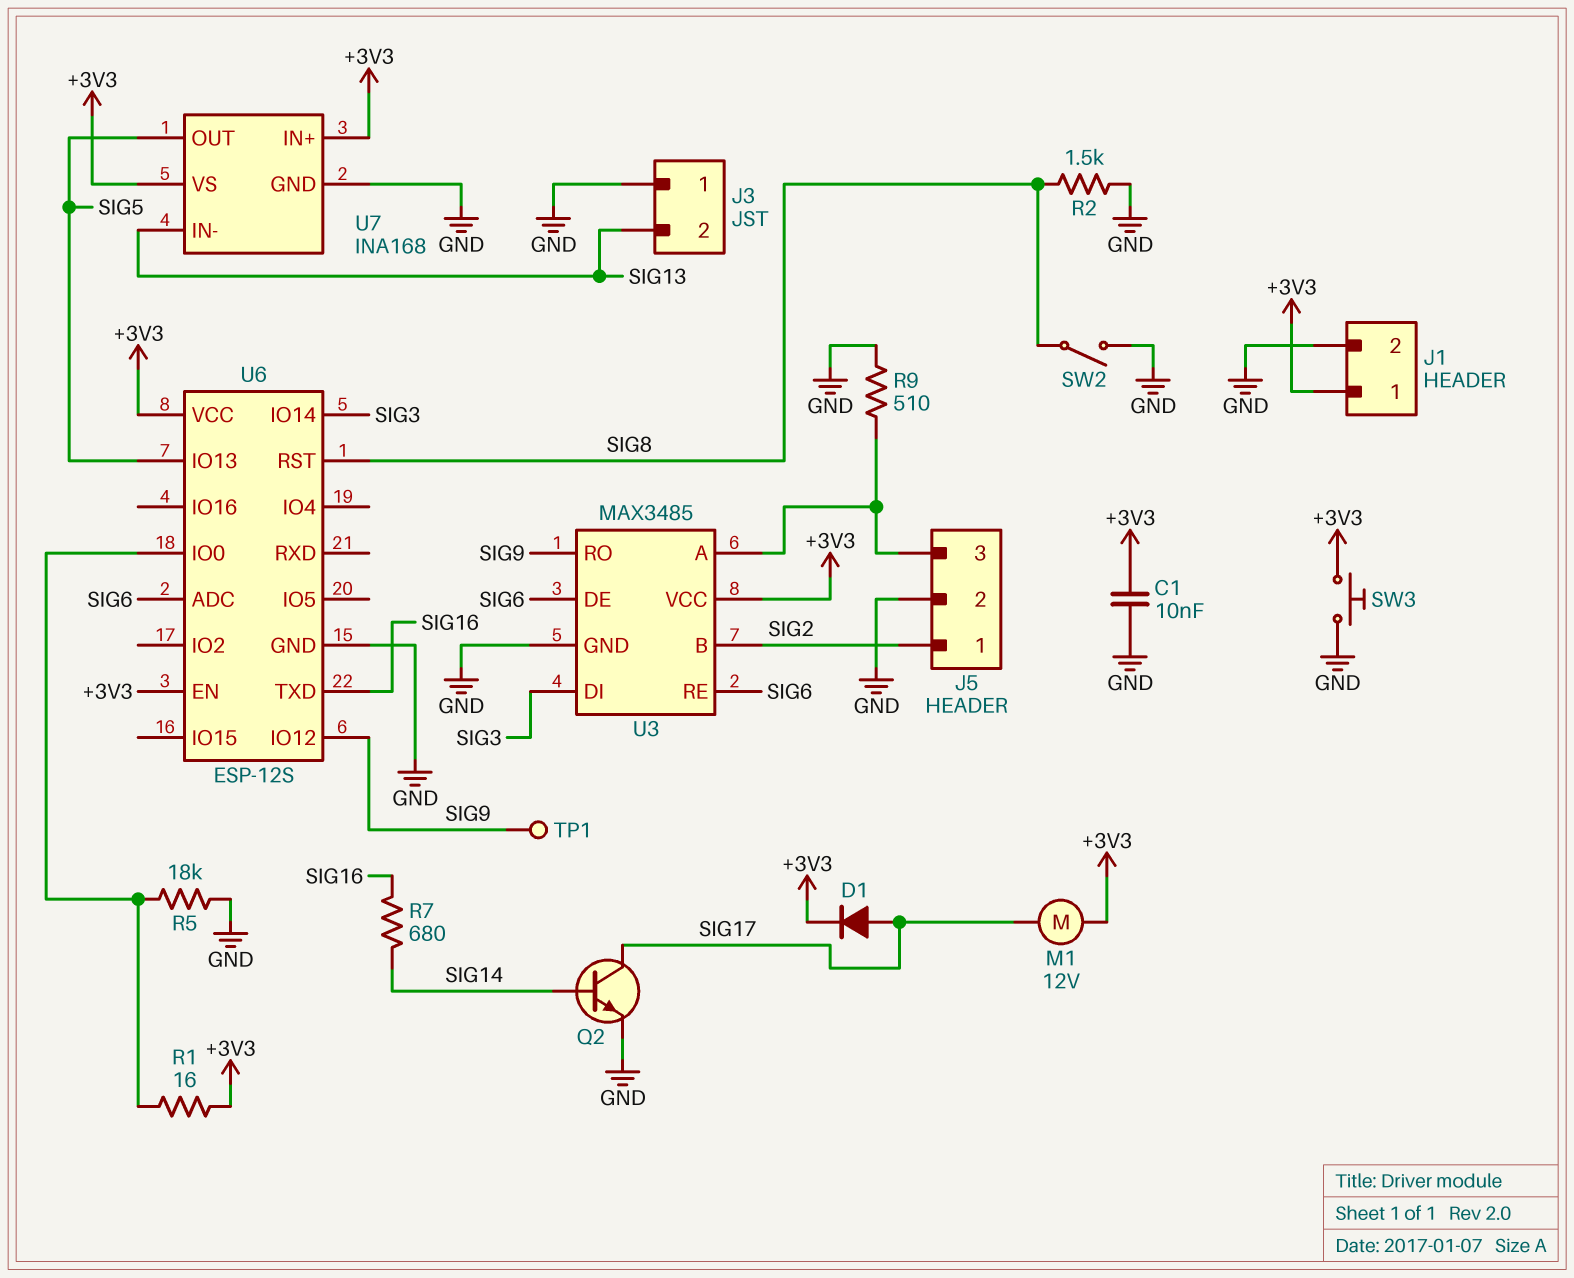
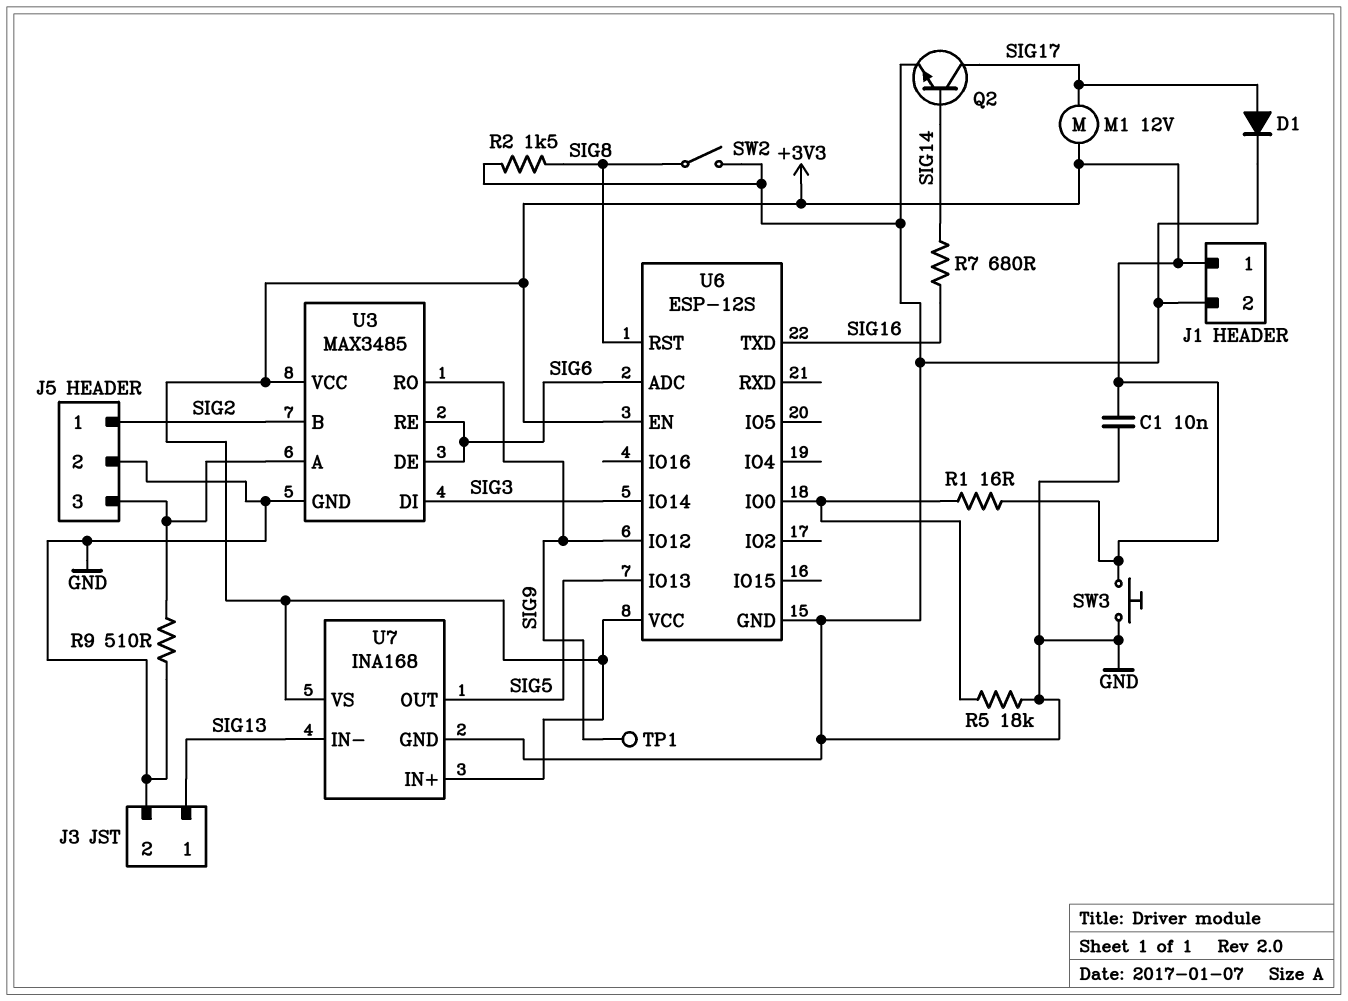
D1: diode (A SIG17, K +3V3) -> diode (A SIG17, K GND)
J3 pin 1: GND -> SIG13
J3 pin 2: SIG13 -> GND

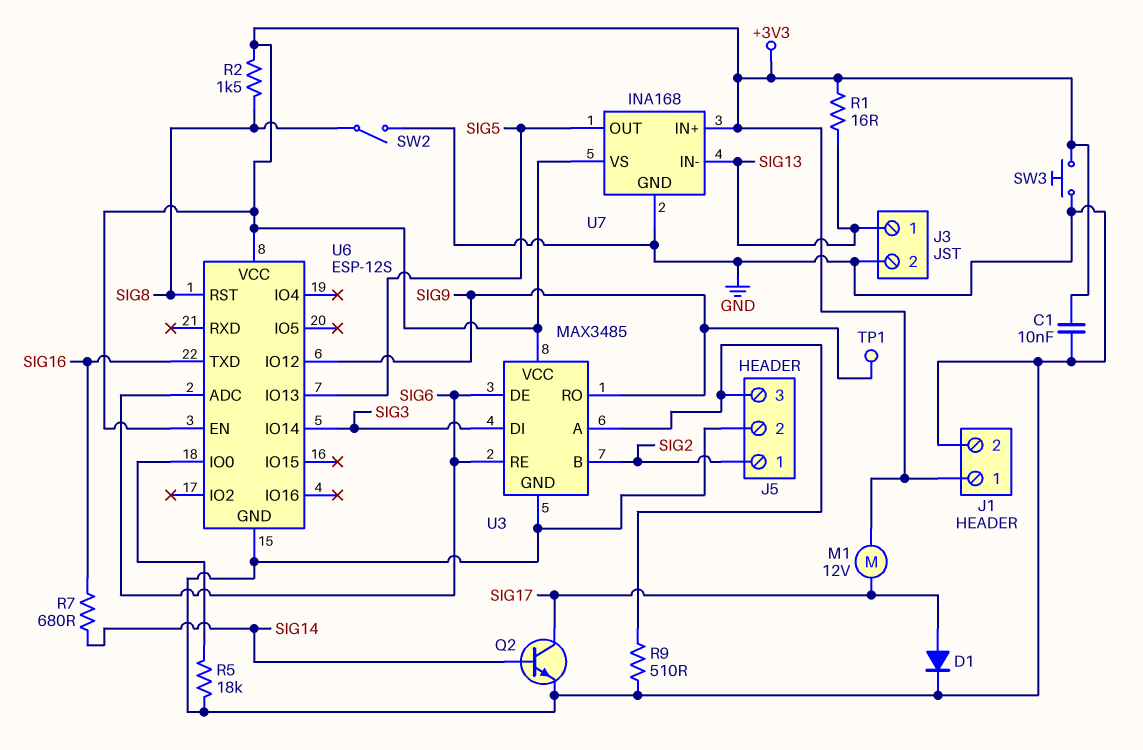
R1: 16 (+3V3, U6/IO0) -> 16 (+3V3, SIG13)
R2: 1.5k (GND, SIG8) -> 1.5k (+3V3, SIG8)

